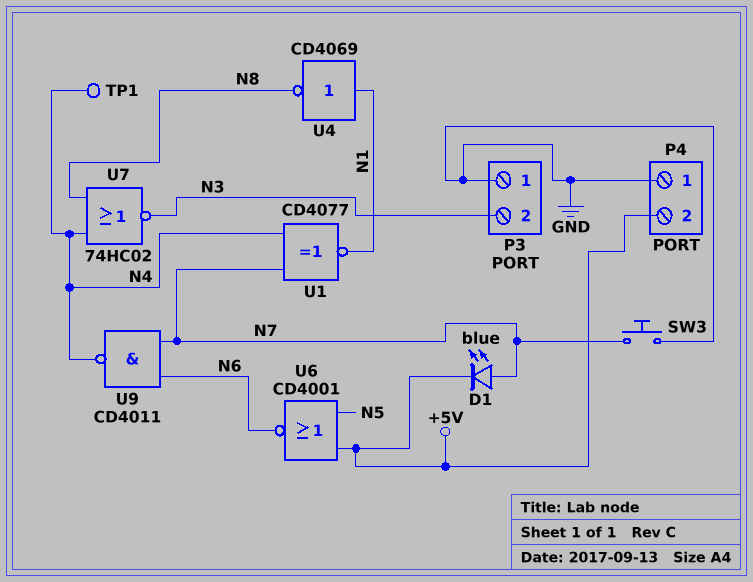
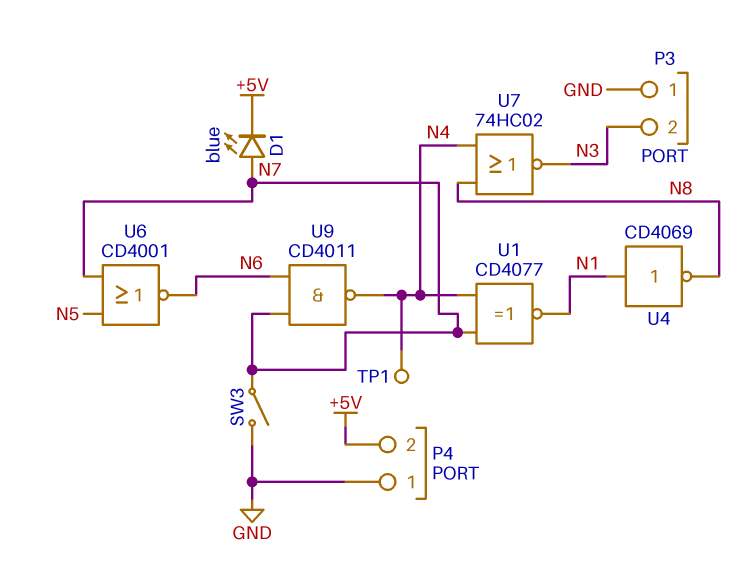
SW3: button (GND, N7) -> switch (GND, N7)
U6: NOR CD4001 (in +5V, in N5, out N6) -> NOR CD4001 (in N5, in N7, out N6)

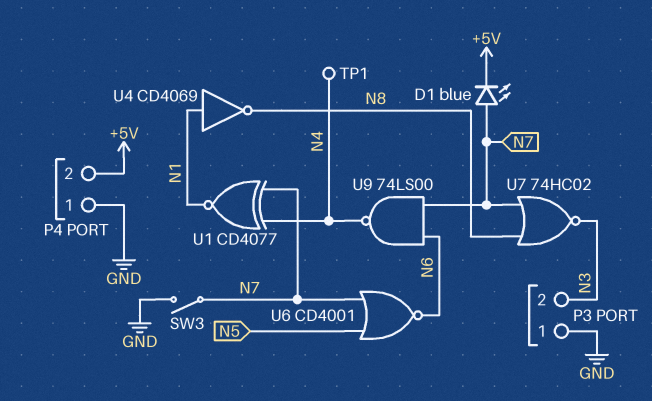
U7: NOR 74HC02 (in N4, in N8, out N3) -> NOR 74HC02 (in N7, in N8, out N3)
U9: NAND CD4011 (in N6, in N7, out N4) -> NAND 74LS00 (in N6, in N7, out N4)

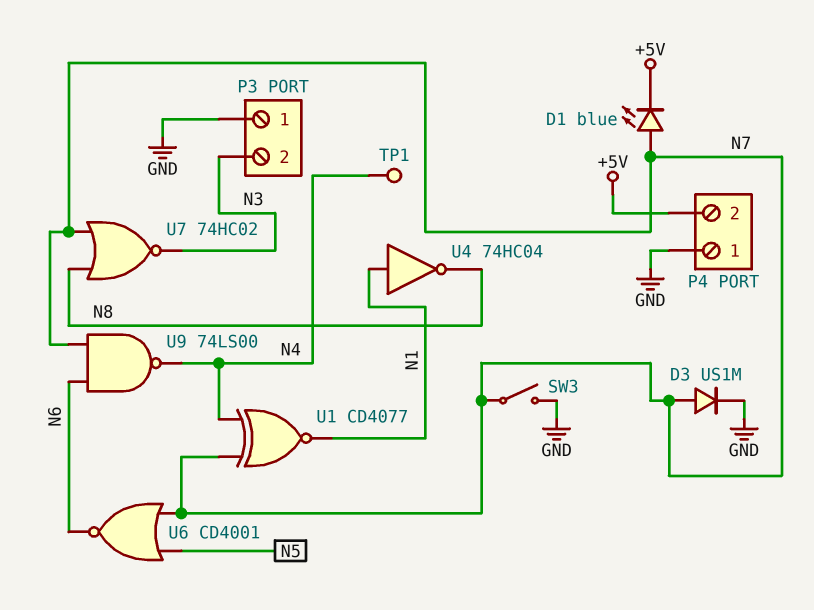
D3: none -> diode US1M (A N7, K GND)
U4: NOT CD4069 (in N1, out N8) -> NOT 74HC04 (in N1, out N8)

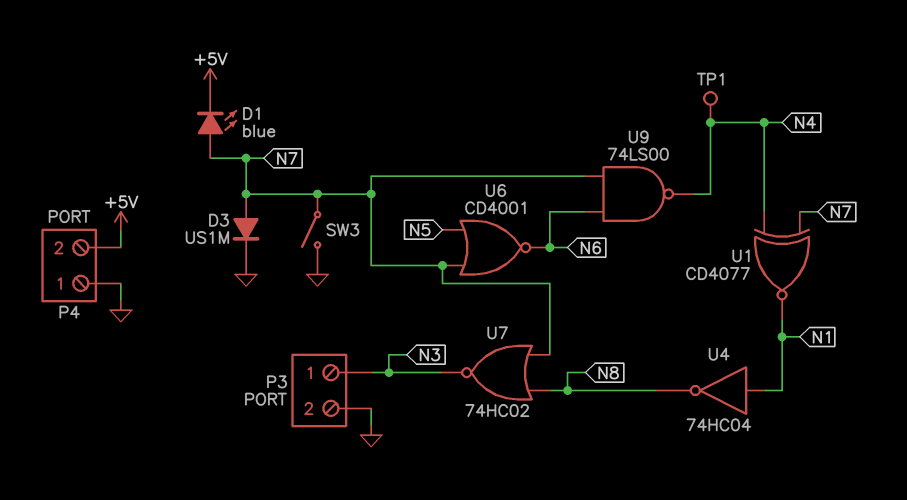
P3 pin 1: GND -> N3
P3 pin 2: N3 -> GND

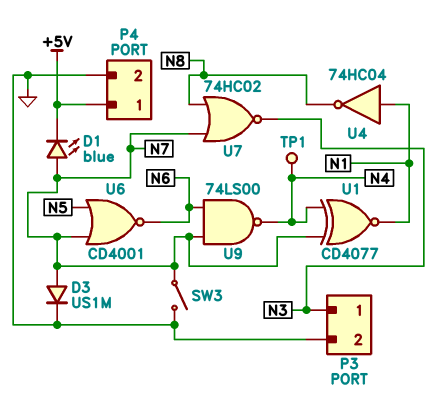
P4 pin 1: GND -> +5V
P4 pin 2: +5V -> GND

